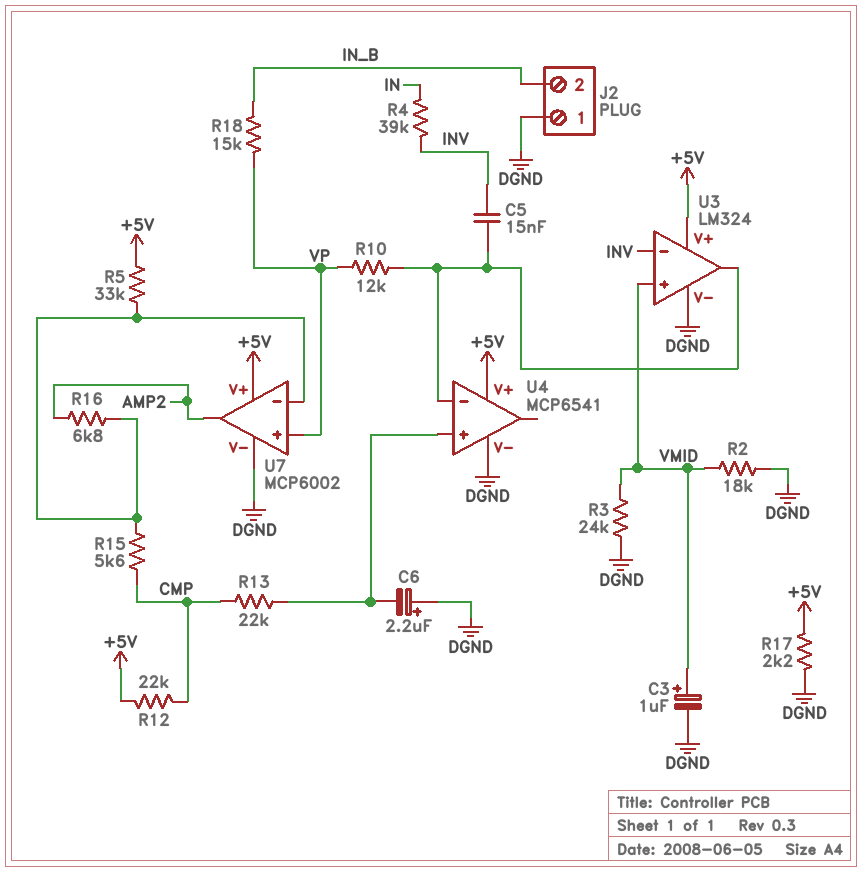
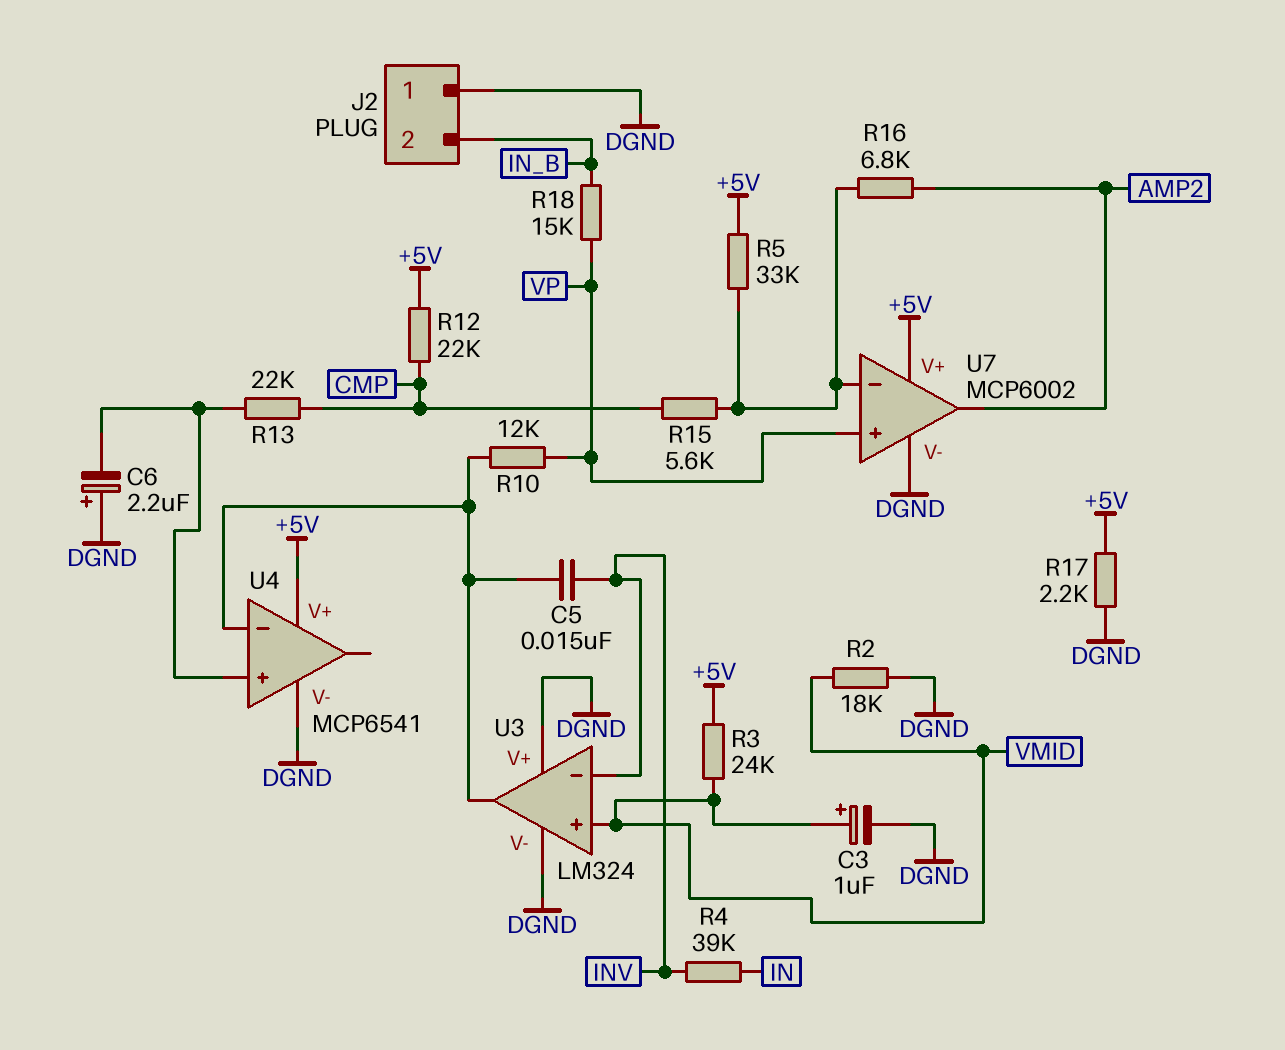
R3: 24k (DGND, VMID) -> 24k (+5V, VMID)
U3 pin V+: +5V -> DGND

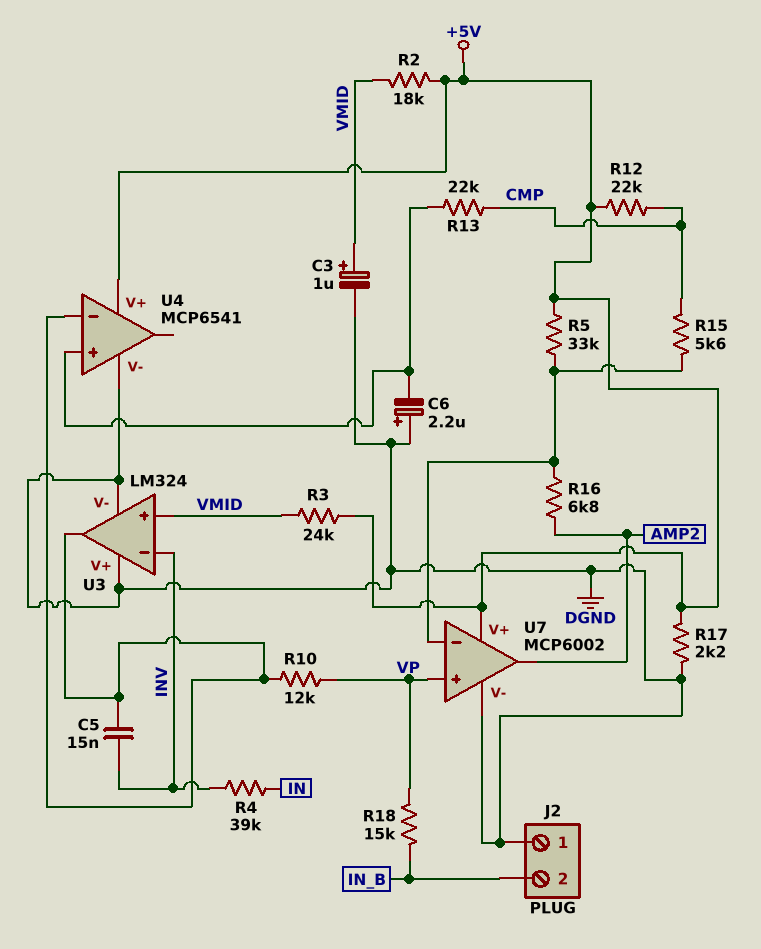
R2: 18k (DGND, VMID) -> 18k (+5V, VMID)

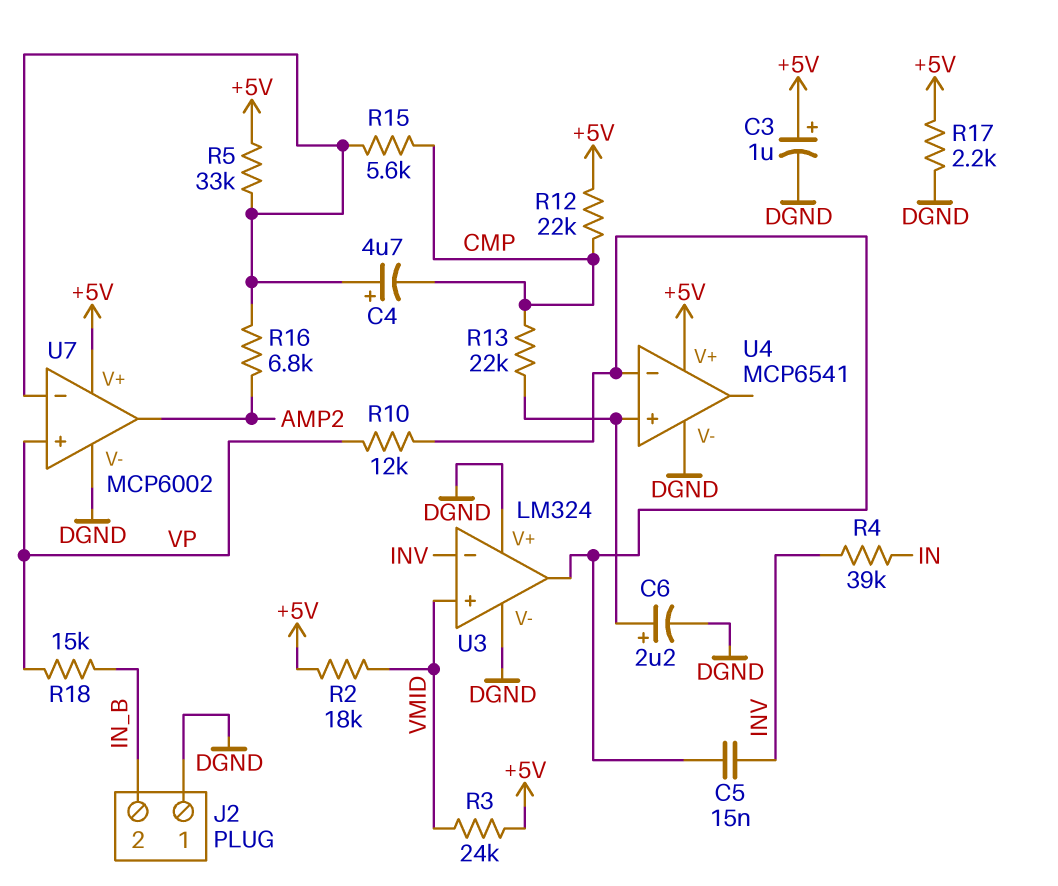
C3: 1uF (plus VMID, minus DGND) -> 1uF (plus +5V, minus DGND)
C4: none -> 4.7uF (plus U7/in-, minus CMP)
C6: 2.2uF (plus DGND, minus U4/in+) -> 2.2uF (plus U4/in+, minus DGND)

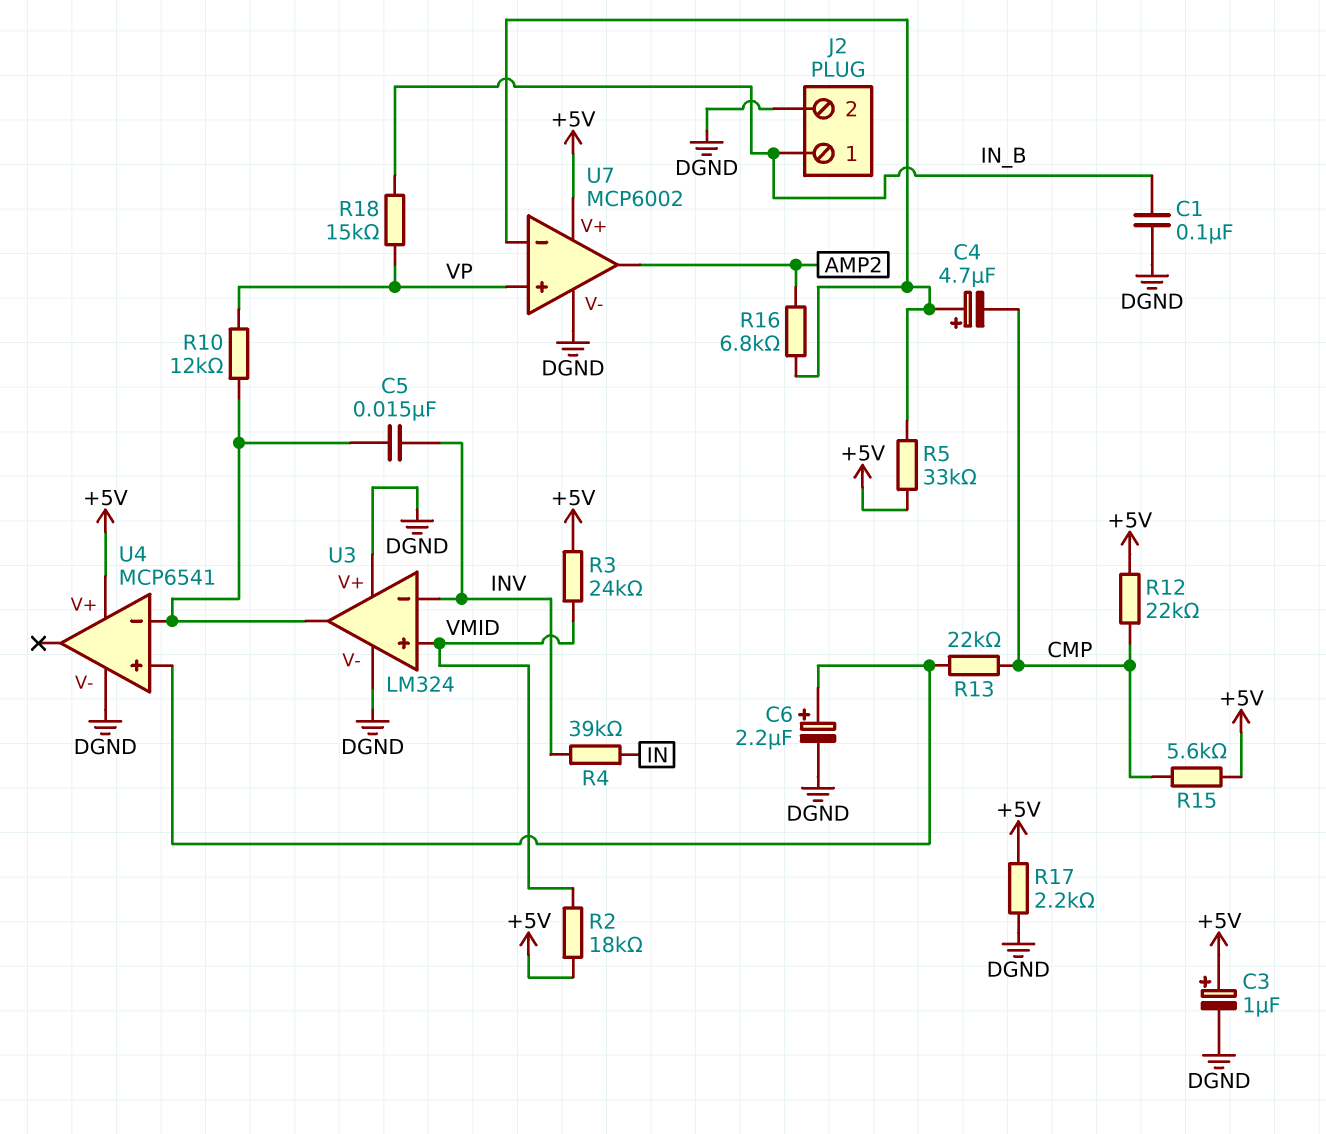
C1: none -> 100nF (DGND, IN_B)
J2 pin 1: DGND -> IN_B
J2 pin 2: IN_B -> DGND
R15: 5.6k (CMP, U7/in-) -> 5.6k (+5V, CMP)

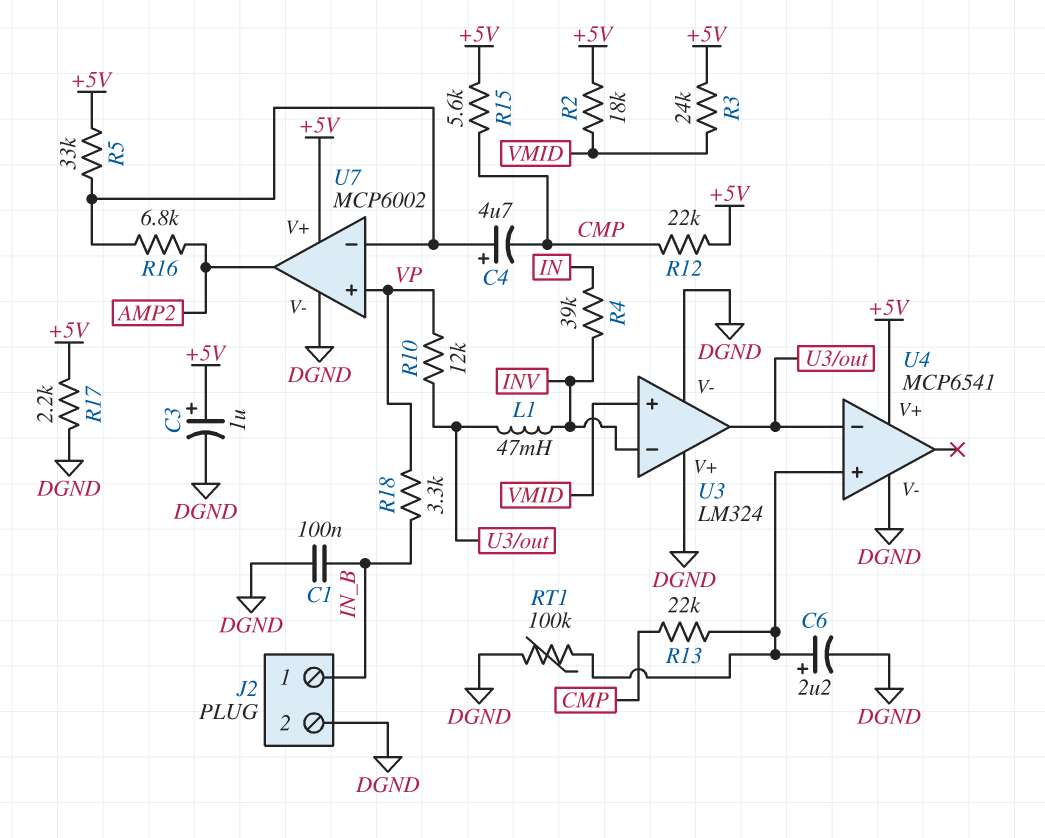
C5: 15nF (INV, U3/out) -> none
L1: none -> 47mH (INV, U3/out)
R18: 15k (IN_B, VP) -> 3.3k (IN_B, VP)
RT1: none -> 100k (DGND, U4/in+)

